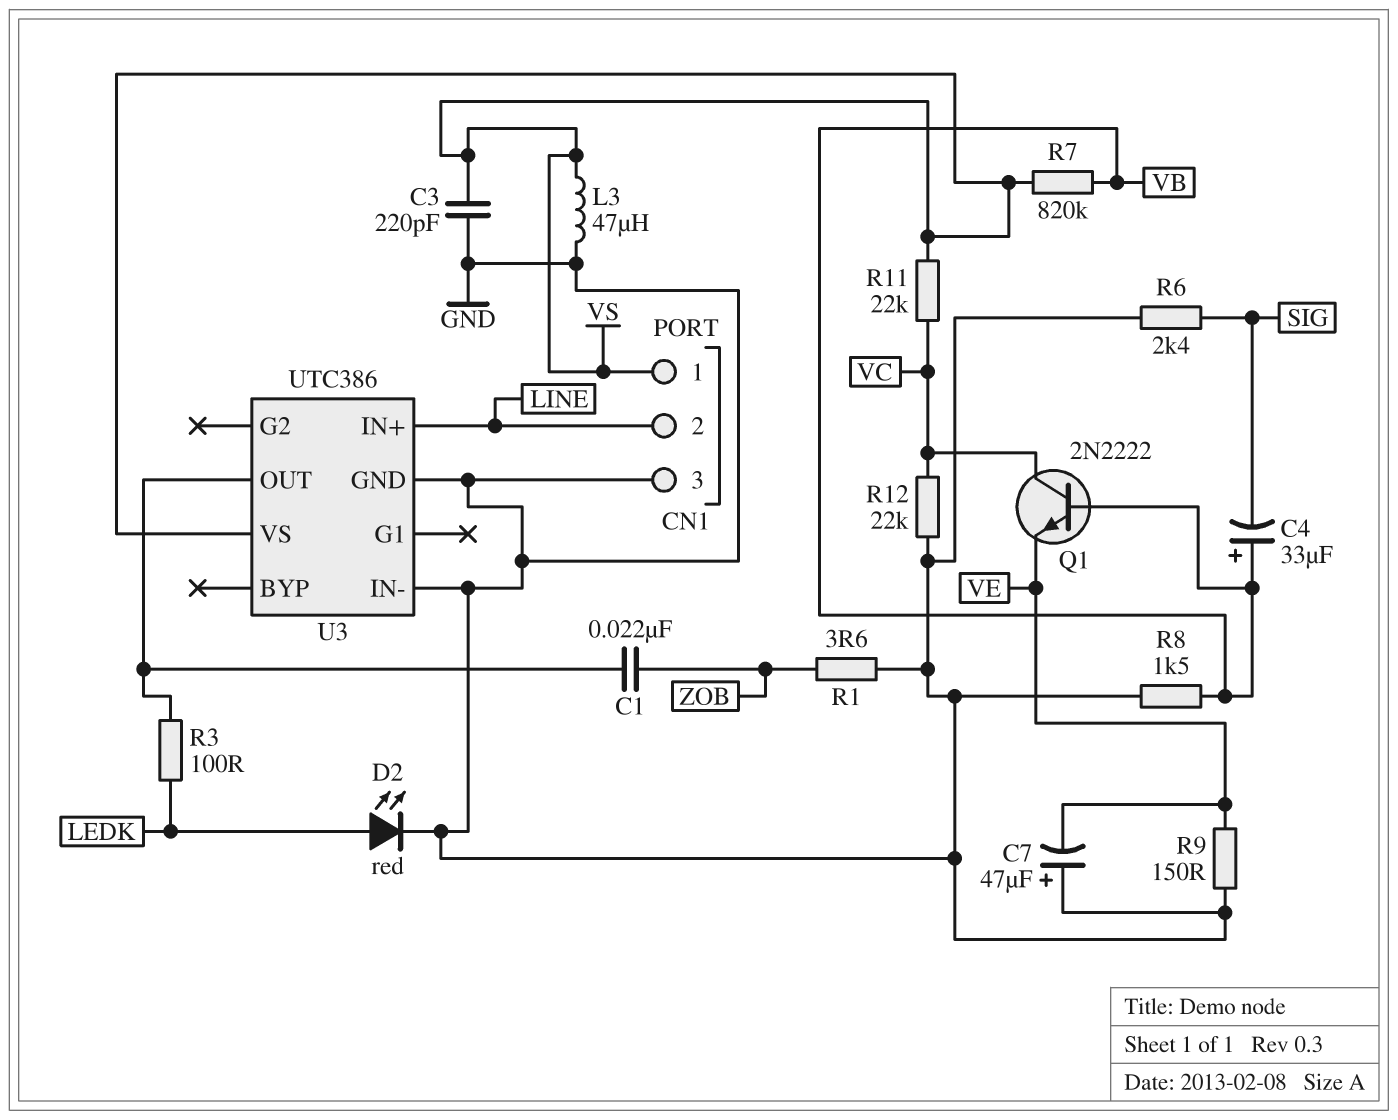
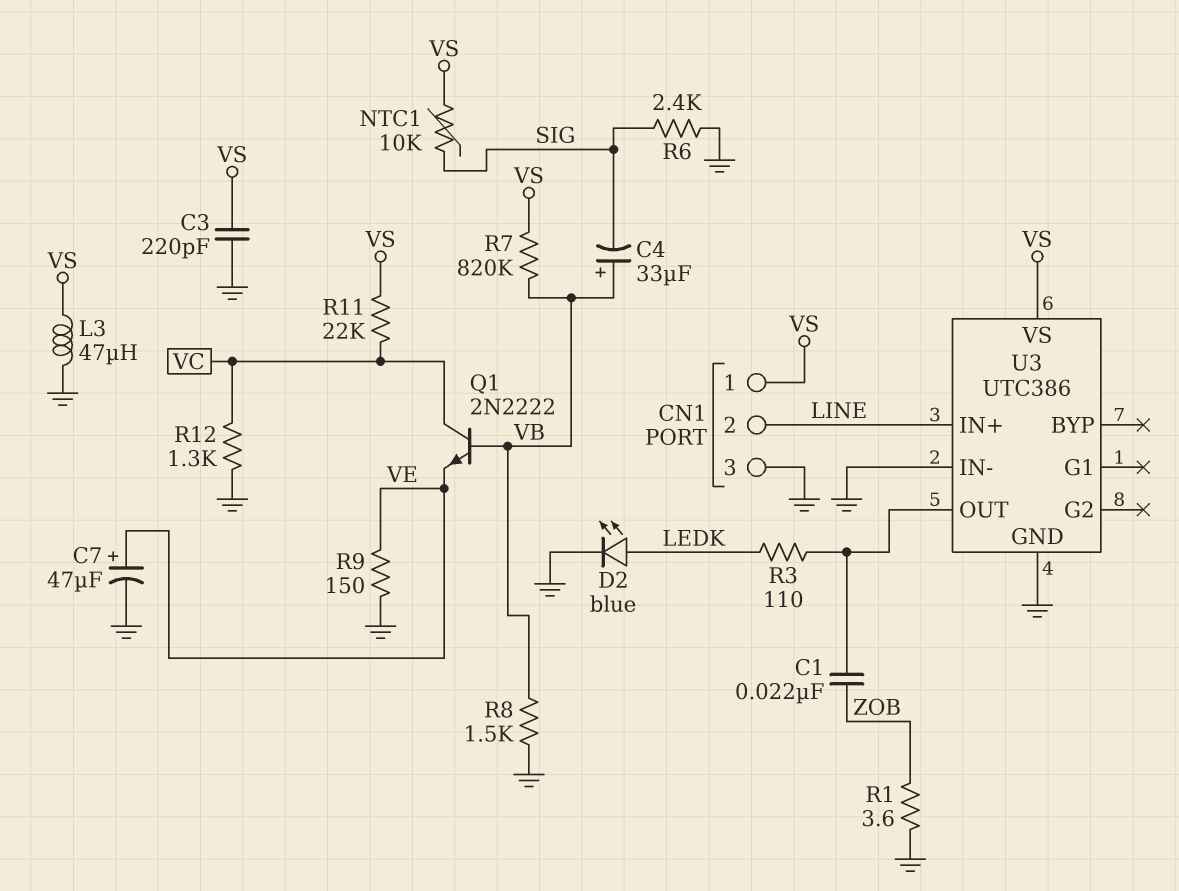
C7: 47uF (plus GND, minus VE) -> 47uF (plus VE, minus GND)
D2: LED red (A LEDK, K GND) -> LED blue (A LEDK, K GND)
NTC1: none -> 10k (SIG, VS)
R3: 100 (LEDK, U3/OUT) -> 110 (LEDK, U3/OUT)
R12: 22k (GND, VC) -> 1.3k (GND, VC)

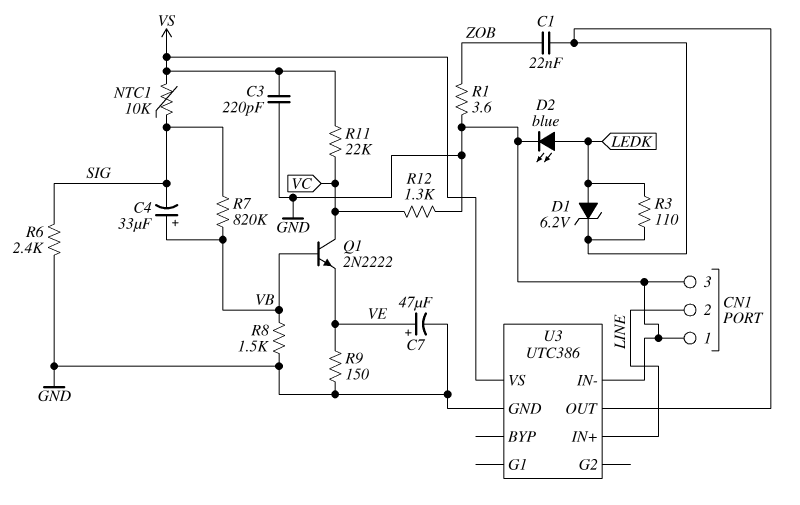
CN1 pin 1: VS -> GND
D1: none -> zener 6.2V (A LEDK, K U3/OUT)
L3: 47uH (GND, VS) -> none
R7: 820k (VB, VS) -> 820k (SIG, VB)

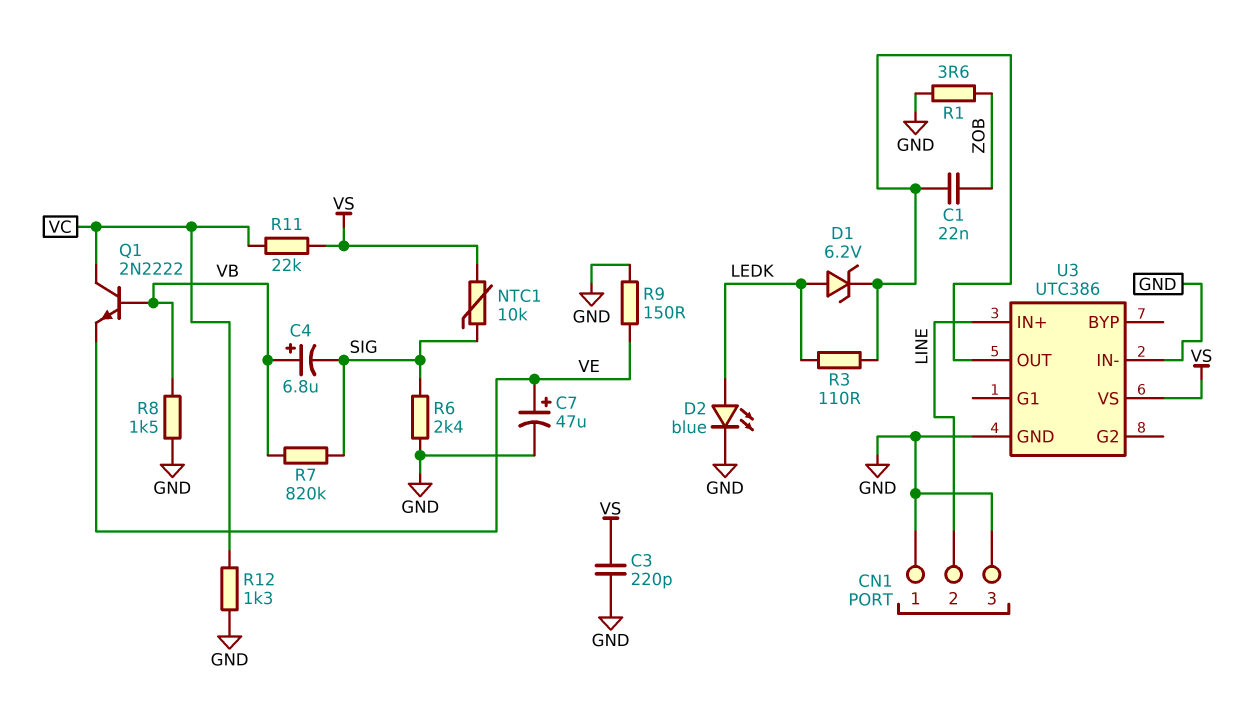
C4: 33uF (plus VB, minus SIG) -> 6.8uF (plus VB, minus SIG)

